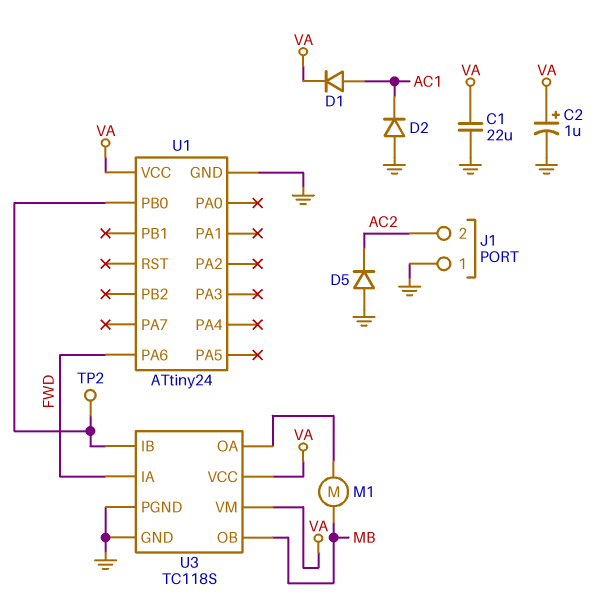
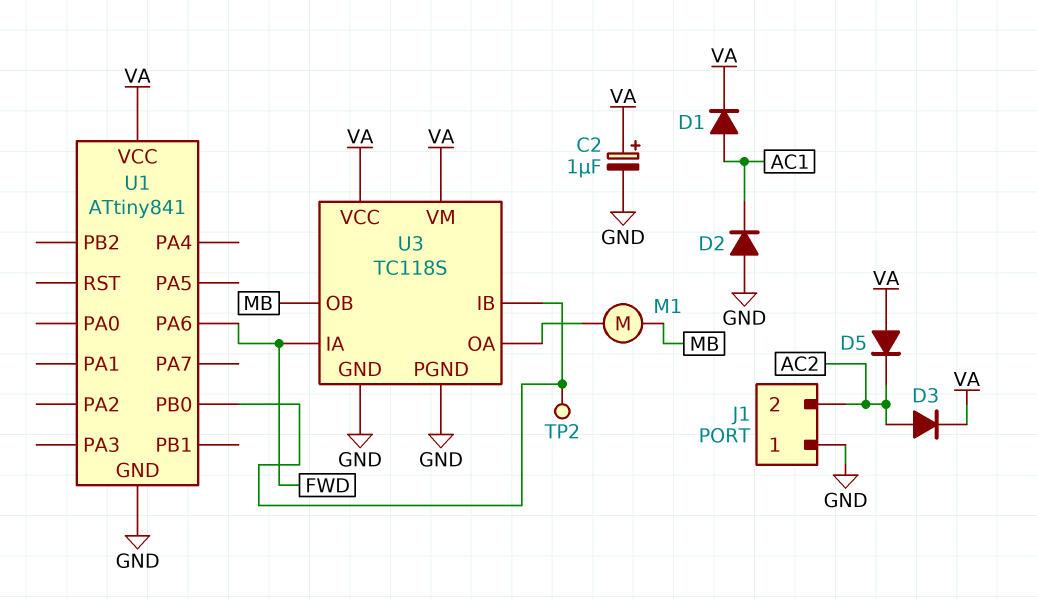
C1: 22uF (GND, VA) -> none
D3: none -> diode (A AC2, K VA)
D5: diode (A GND, K AC2) -> diode (A VA, K AC2)
U1: ATtiny24 -> ATtiny841

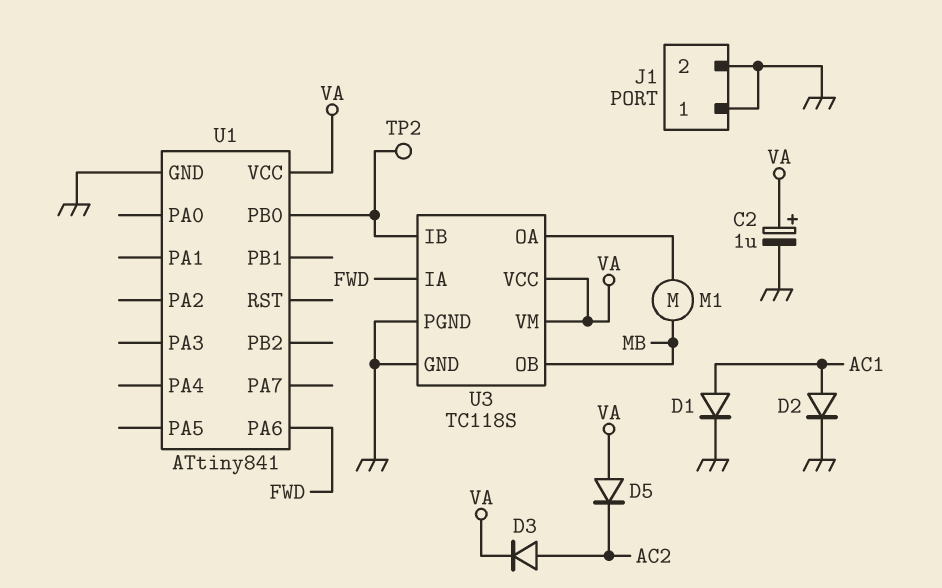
D1: diode (A AC1, K VA) -> diode (A AC1, K GND)
D2: diode (A GND, K AC1) -> diode (A AC1, K GND)
J1 pin 2: AC2 -> GND

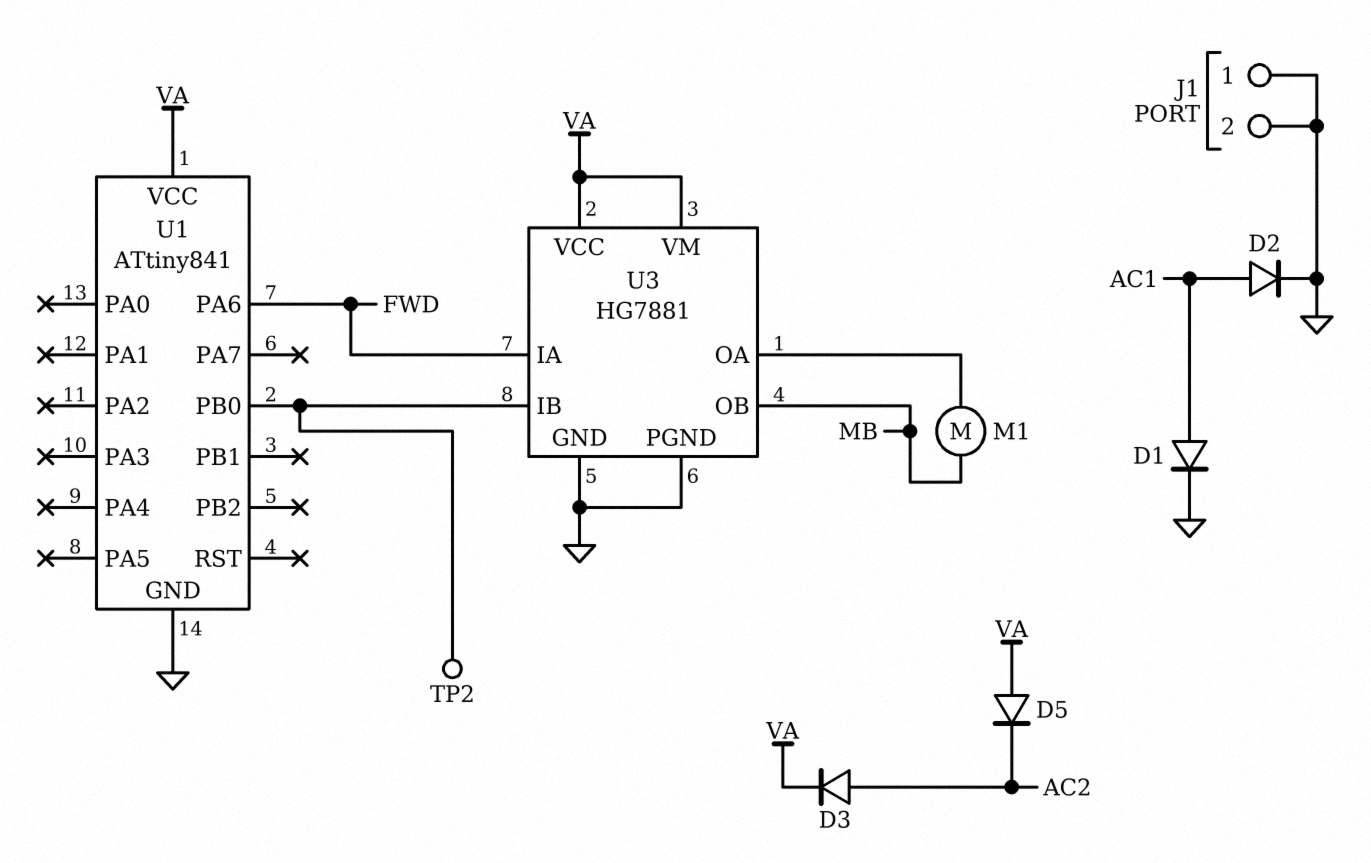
C2: 1uF (plus VA, minus GND) -> none
U3: TC118S -> HG7881

